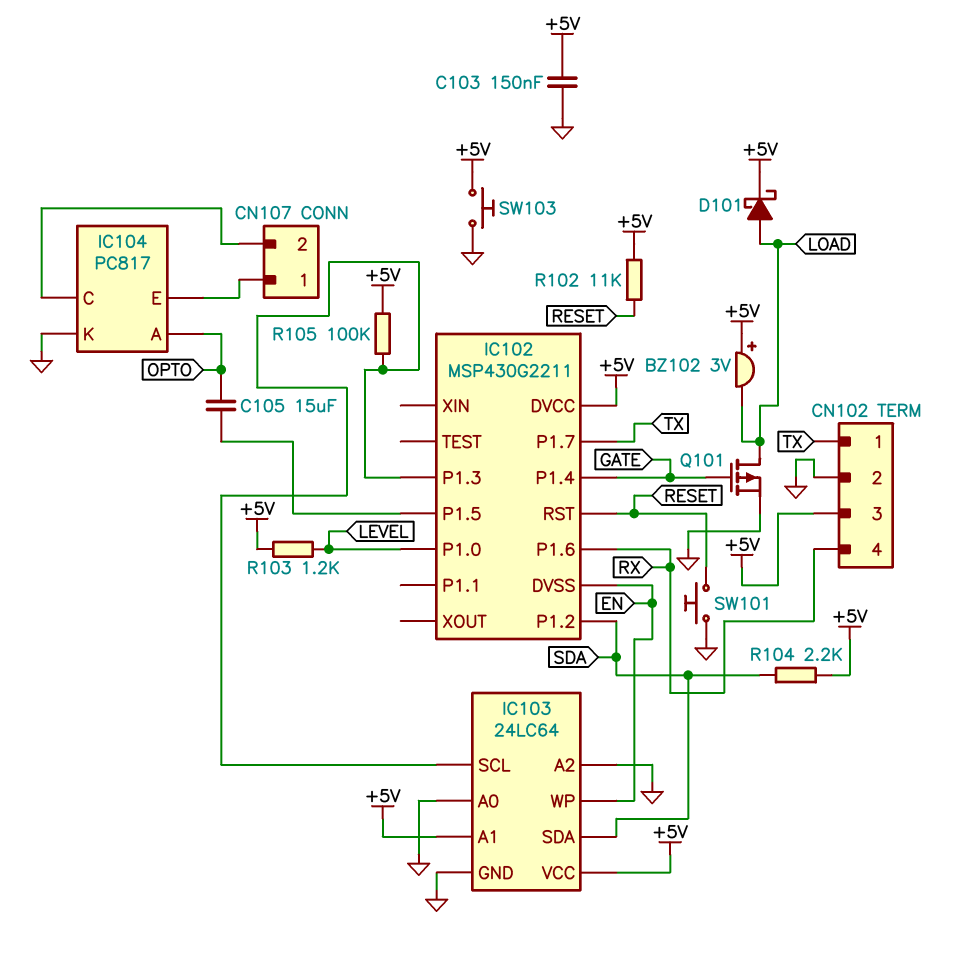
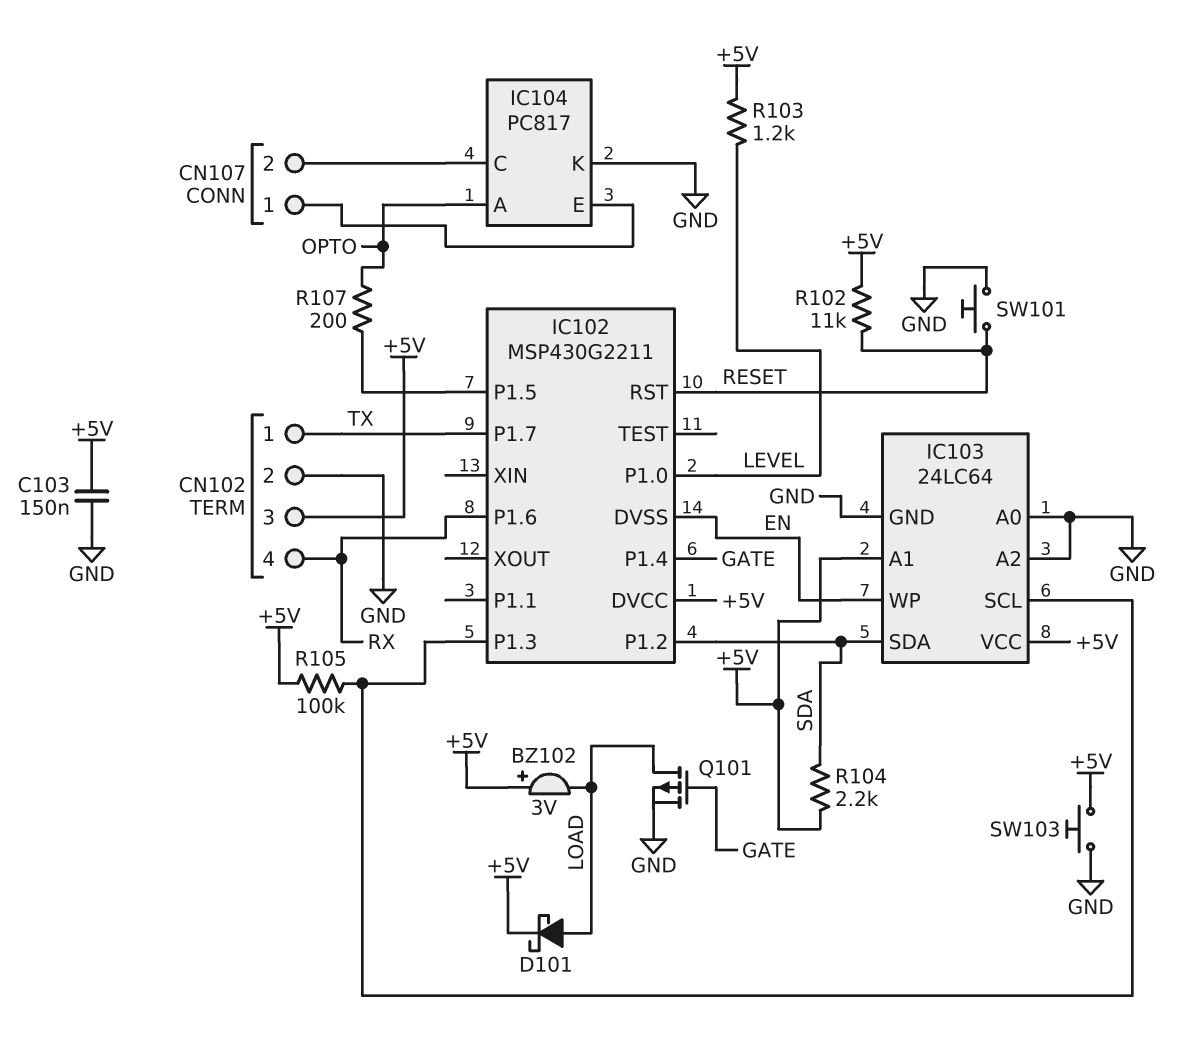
C105: 15uF (IC102/P1.5, OPTO) -> none
R107: none -> 200 (IC102/P1.5, OPTO)

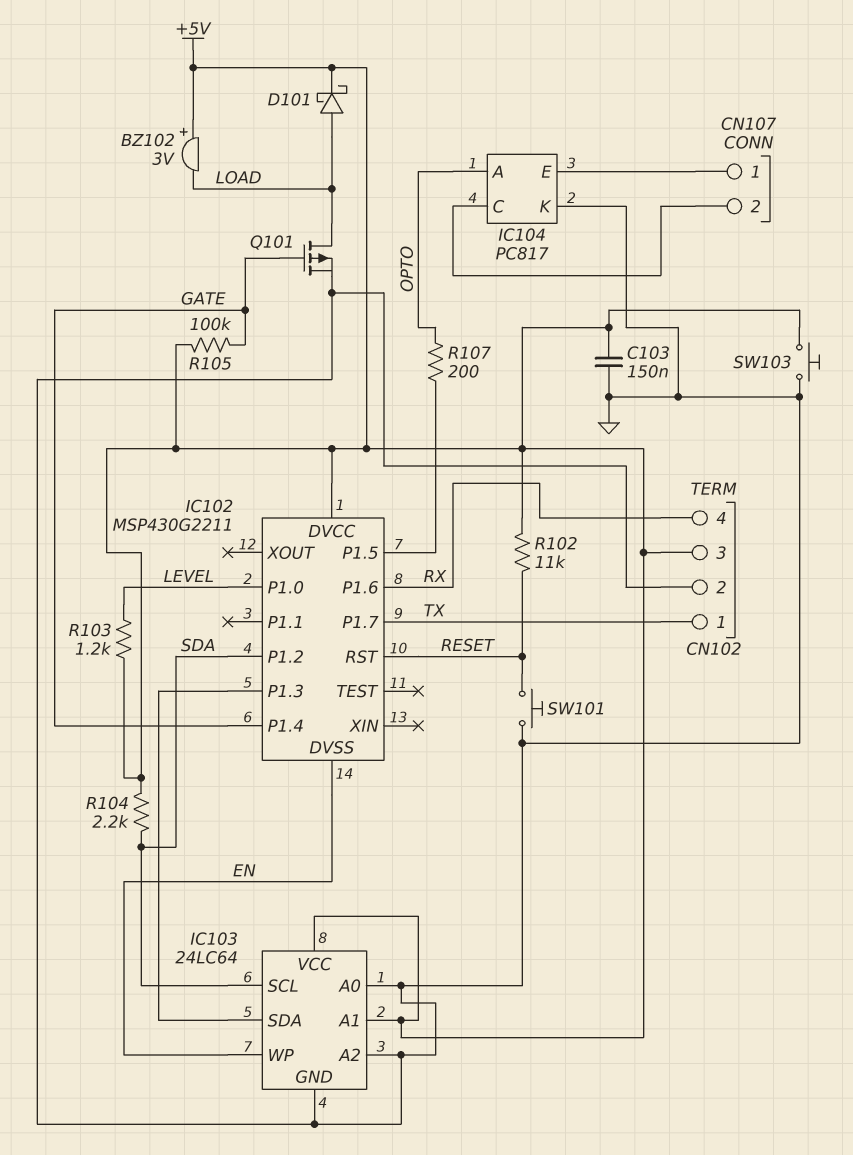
IC103 pin SCL: IC102/P1.3 -> SDA
IC103 pin SDA: SDA -> IC102/P1.3
R105: 100k (+5V, IC102/P1.3) -> 100k (+5V, GATE)

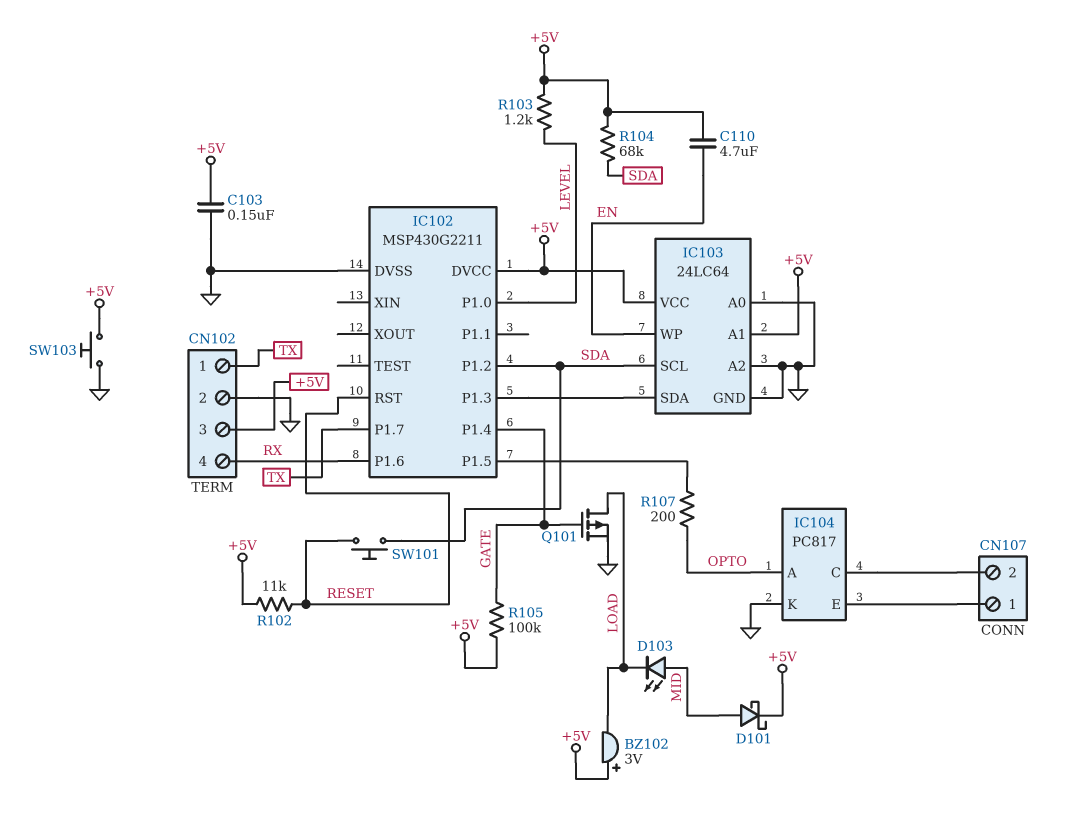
C110: none -> 4.7uF (+5V, EN)
D101: schottky (A LOAD, K +5V) -> schottky (A MID, K +5V)
D103: none -> LED (A MID, K LOAD)
IC102 pin DVSS: EN -> GND
R104: 2.2k (+5V, SDA) -> 68k (+5V, SDA)
SW101: button (GND, RESET) -> button (RESET, SDA)

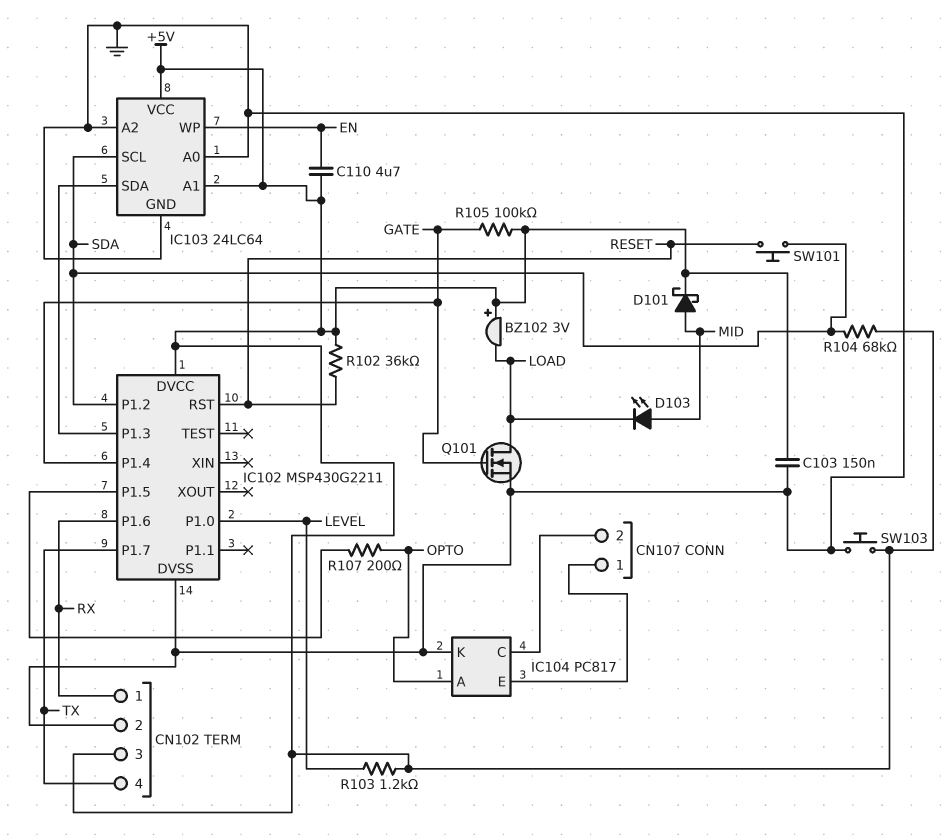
CN102 pin 1: TX -> RX
CN102 pin 4: RX -> TX
Q101: PMOS (G GATE, D LOAD, S GND) -> NMOS (G GATE, D LOAD, S GND)
R102: 11k (+5V, RESET) -> 36k (+5V, RESET)

